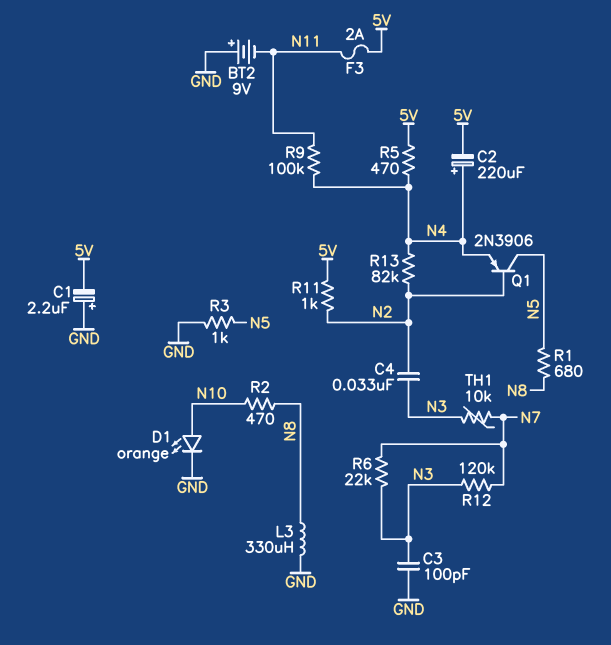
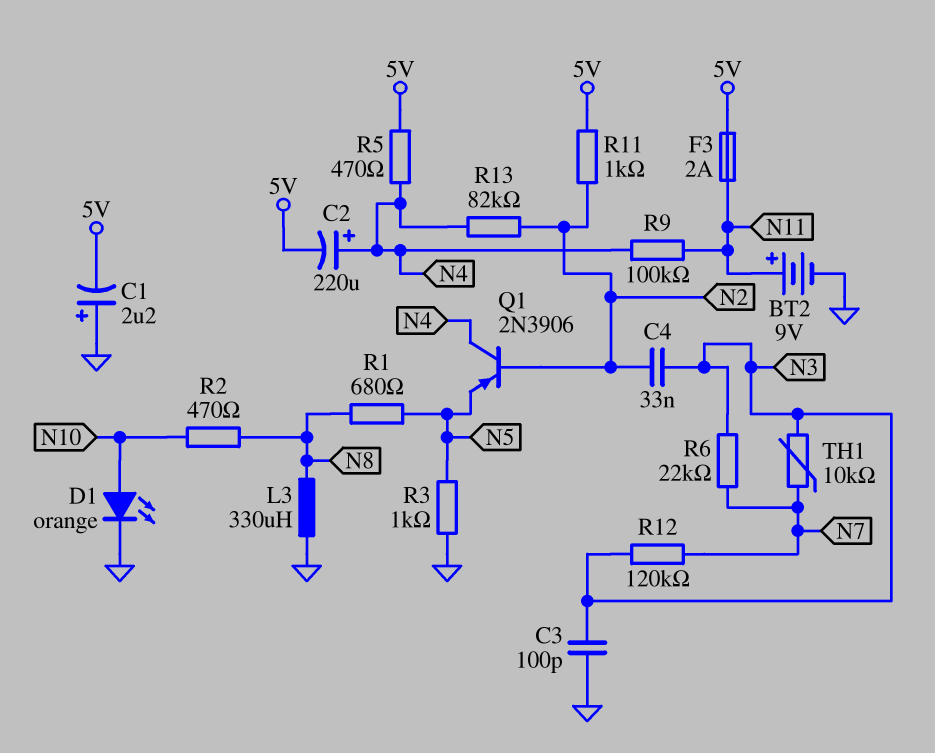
BT2: 9V (plus GND, minus N11) -> 9V (plus N11, minus GND)
Q1: PNP 2N3906 (B N2, C N5, E N4) -> PNP 2N3906 (B N2, C N4, E N5)

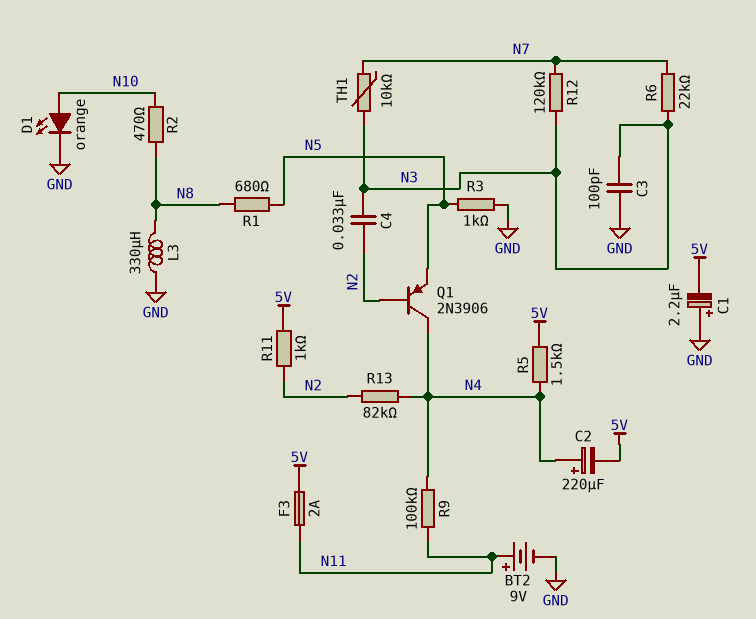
R5: 470 (5V, N4) -> 1.5k (5V, N4)

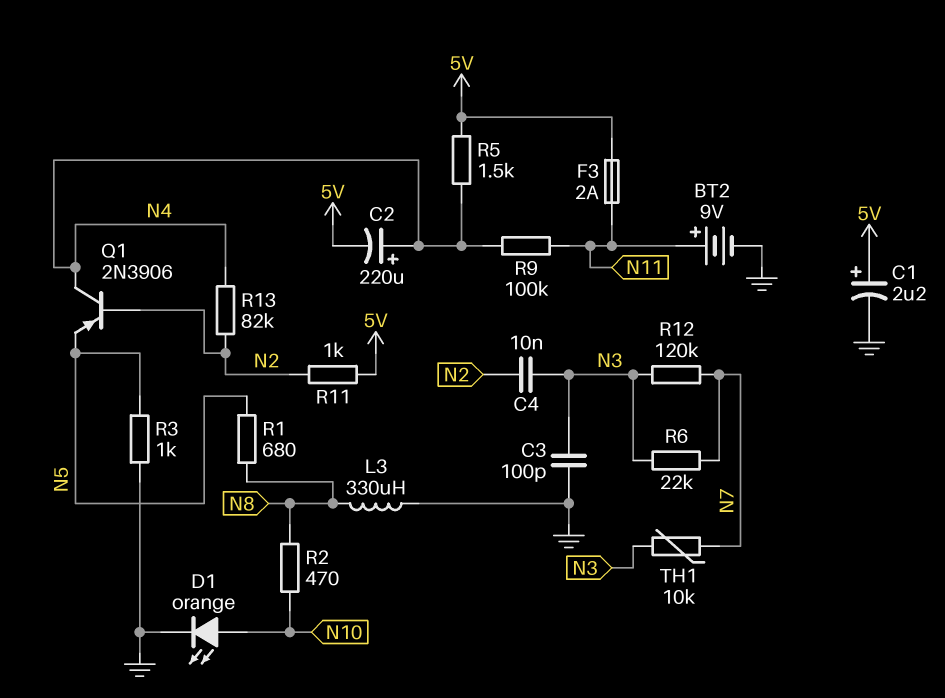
C1: 2.2uF (plus GND, minus 5V) -> 2.2uF (plus 5V, minus GND)
C4: 33nF (N2, N3) -> 10nF (N2, N3)

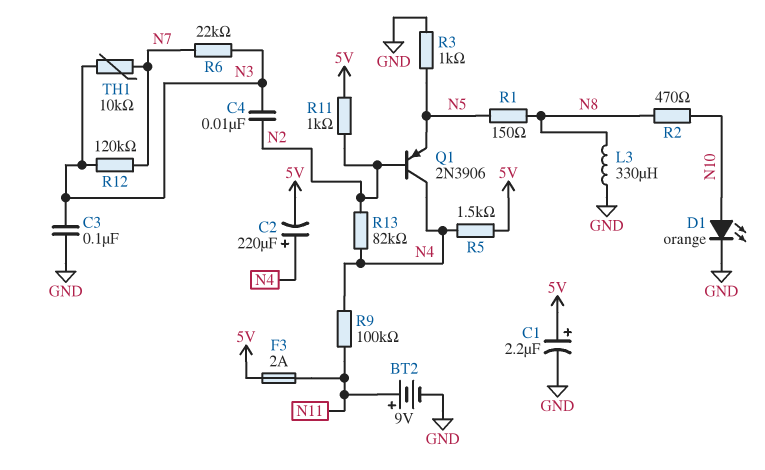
C3: 100pF (GND, N3) -> 100nF (GND, N3)
R1: 680 (N5, N8) -> 150 (N5, N8)

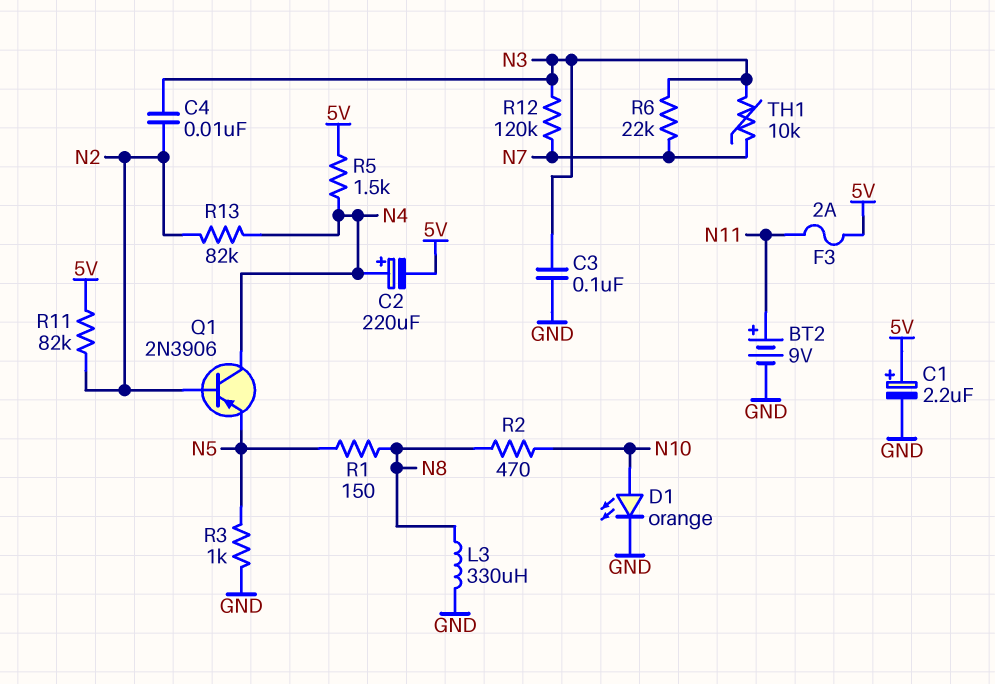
R9: 100k (N4, N11) -> none
R11: 1k (5V, N2) -> 82k (5V, N2)

